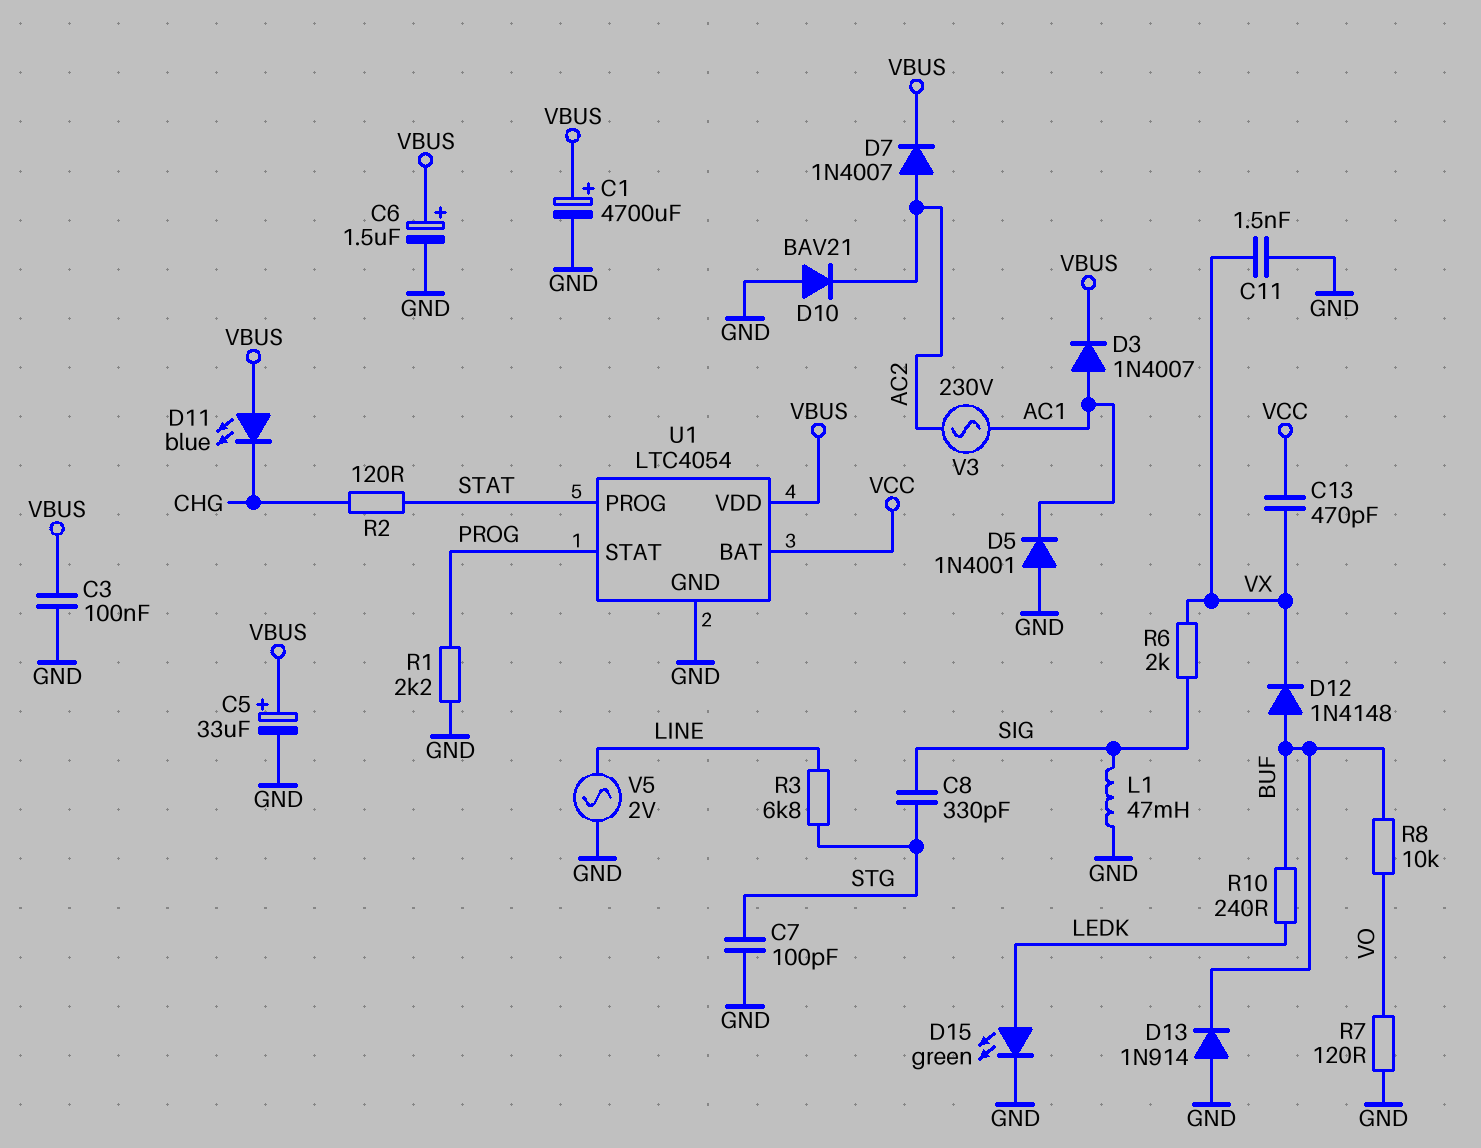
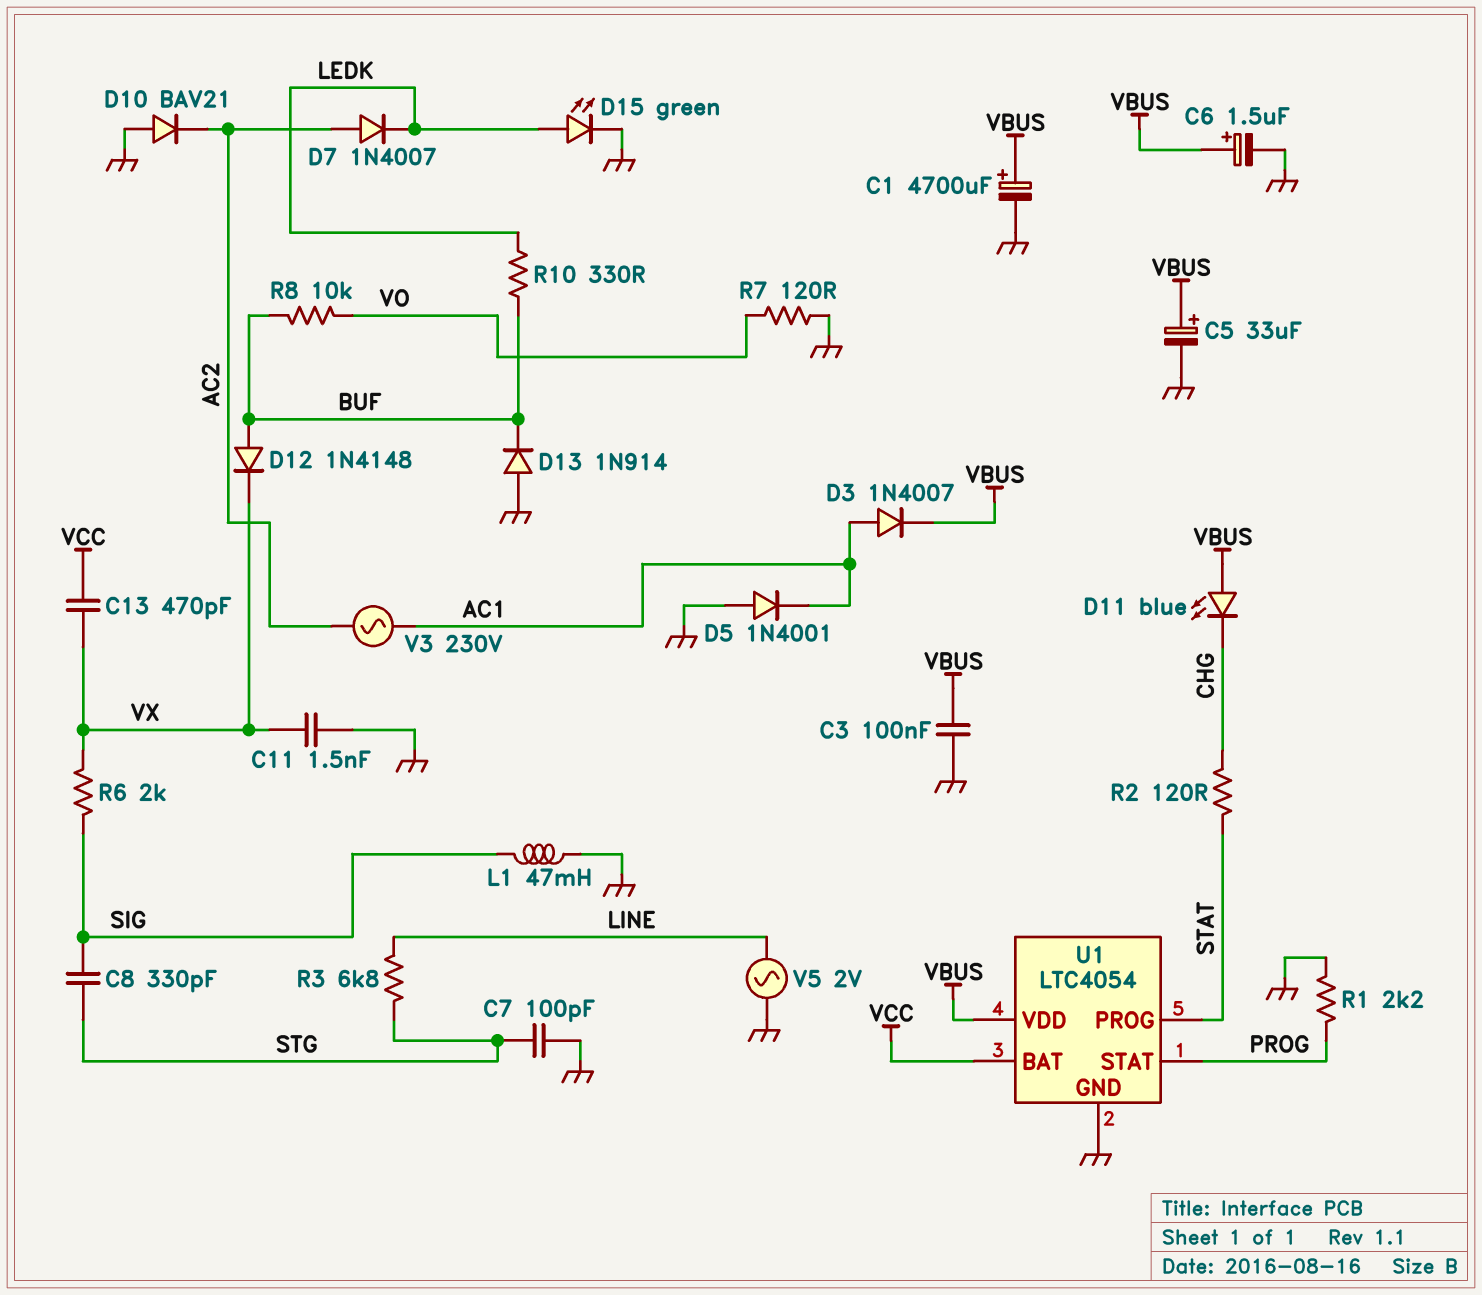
D7: diode 1N4007 (A AC2, K VBUS) -> diode 1N4007 (A AC2, K LEDK)
R10: 240 (BUF, LEDK) -> 330 (BUF, LEDK)

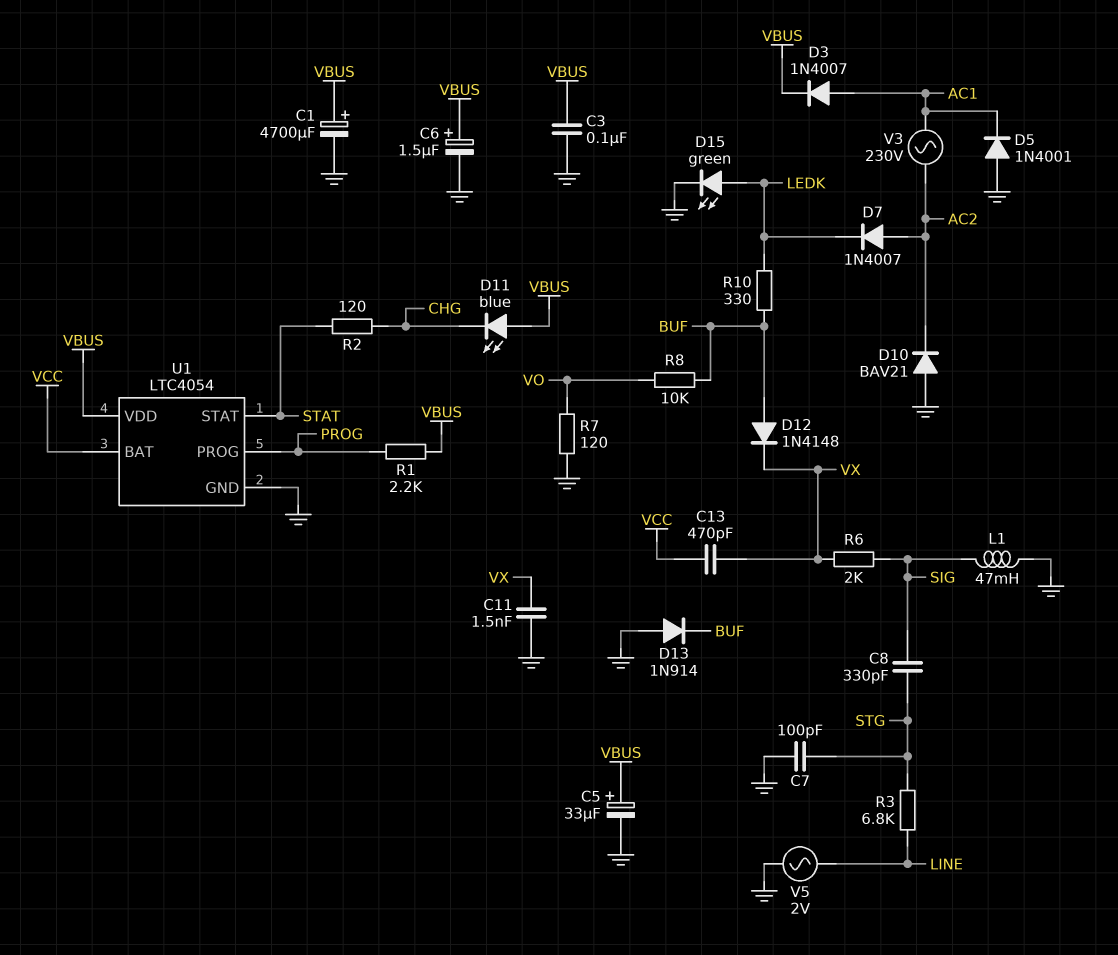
R1: 2.2k (GND, PROG) -> 2.2k (PROG, VBUS)
U1 pin PROG: STAT -> PROG
U1 pin STAT: PROG -> STAT

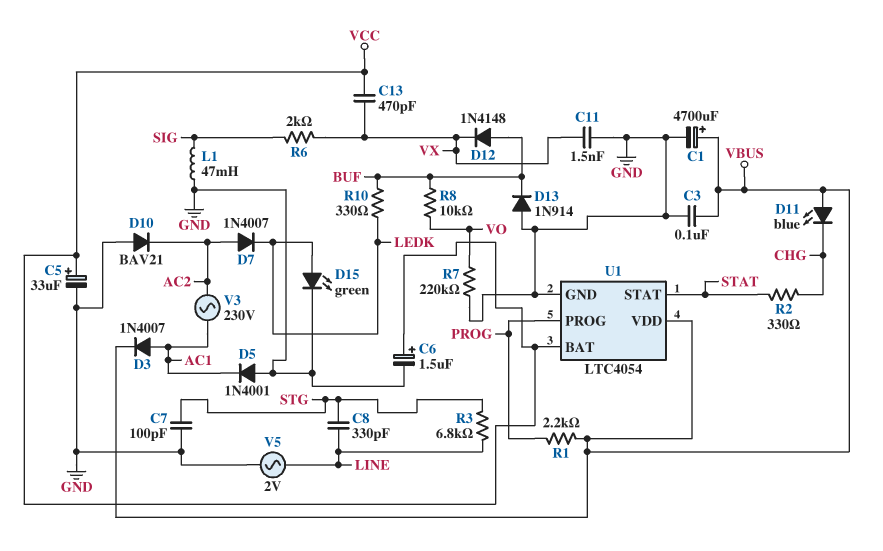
C5: 33uF (plus VBUS, minus GND) -> 33uF (plus VCC, minus GND)
C6: 1.5uF (plus VBUS, minus GND) -> 1.5uF (plus VCC, minus GND)
C8: 330pF (SIG, STG) -> 330pF (LINE, STG)
R2: 120 (CHG, STAT) -> 330 (CHG, STAT)
R7: 120 (GND, VO) -> 220k (GND, VO)

